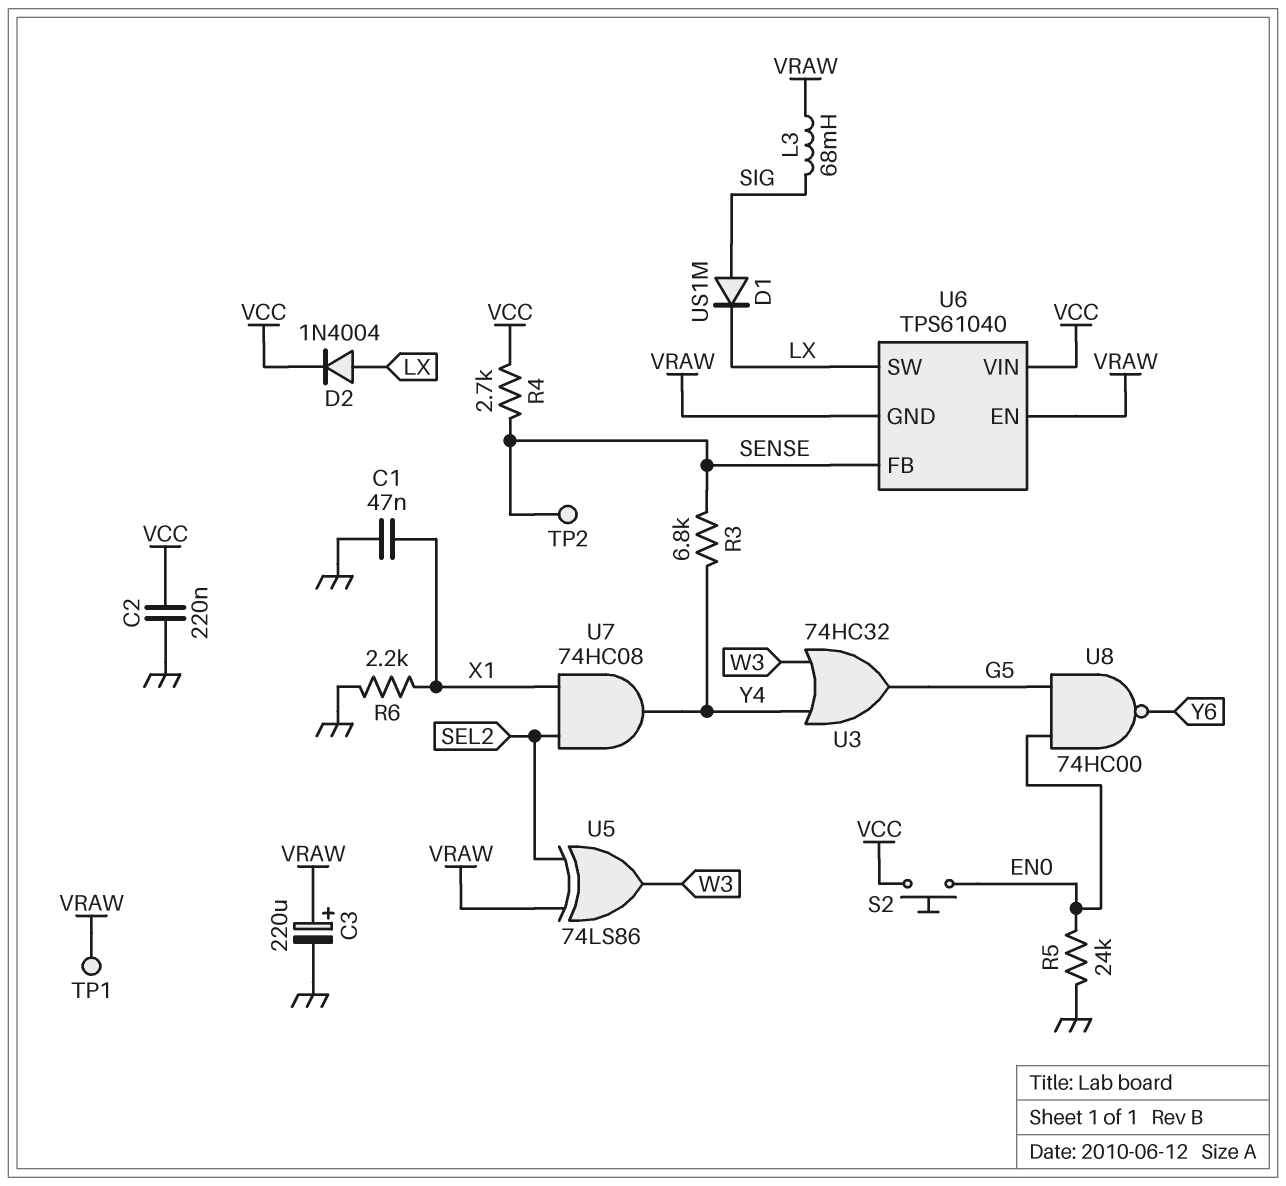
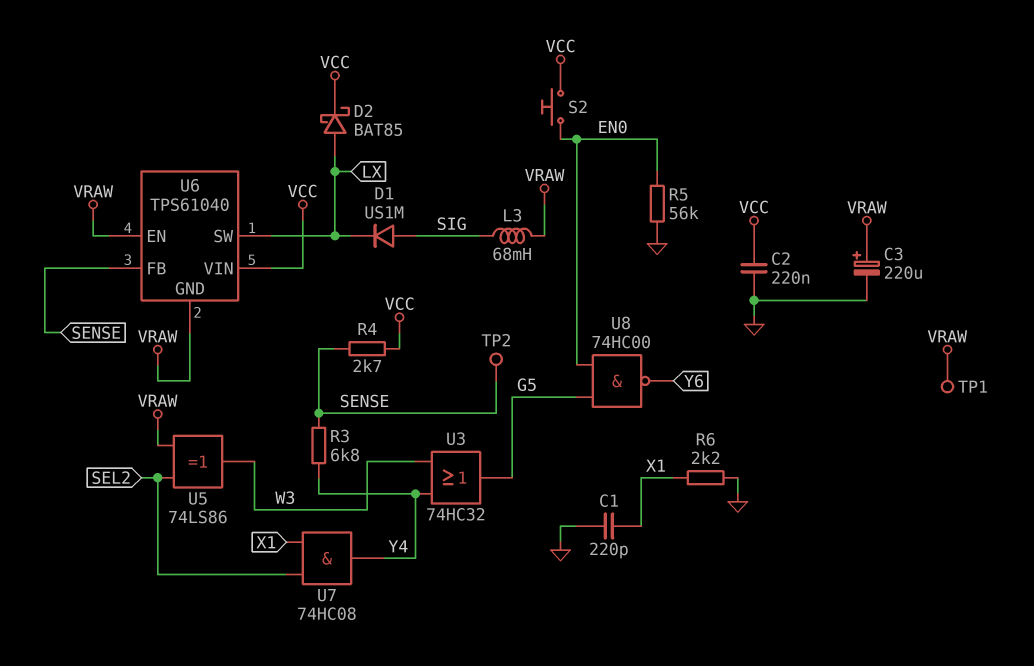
C1: 47nF (GND, X1) -> 220pF (GND, X1)
D2: diode 1N4004 (A LX, K VCC) -> schottky BAT85 (A LX, K VCC)
R5: 24k (EN0, GND) -> 56k (EN0, GND)

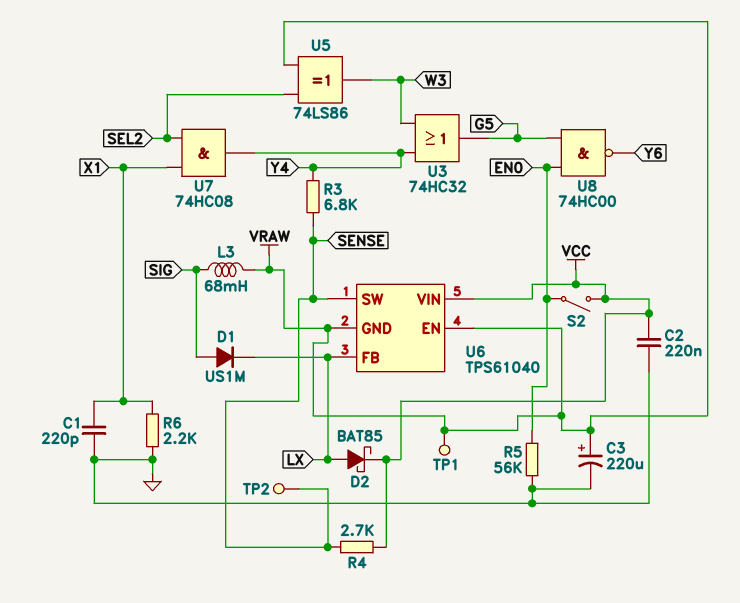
S2: button (EN0, VCC) -> switch (EN0, VCC)
U6 pin FB: SENSE -> LX
U6 pin SW: LX -> SENSE

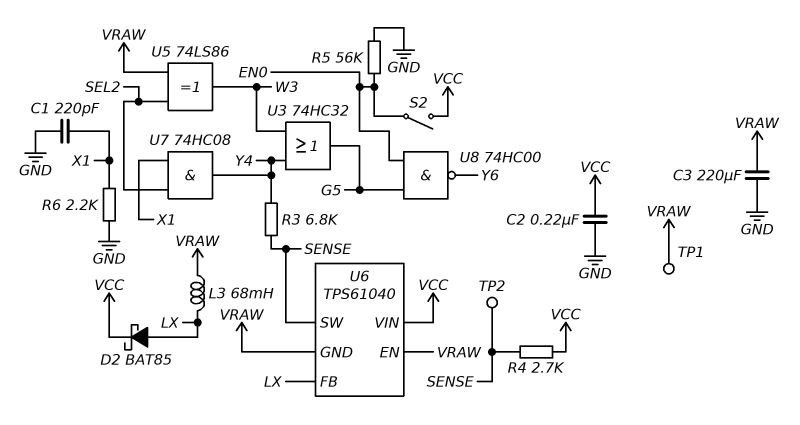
C3: 220uF (plus VRAW, minus GND) -> 220uF (GND, VRAW)
D1: diode US1M (A SIG, K LX) -> none
L3: 68mH (SIG, VRAW) -> 68mH (LX, VRAW)

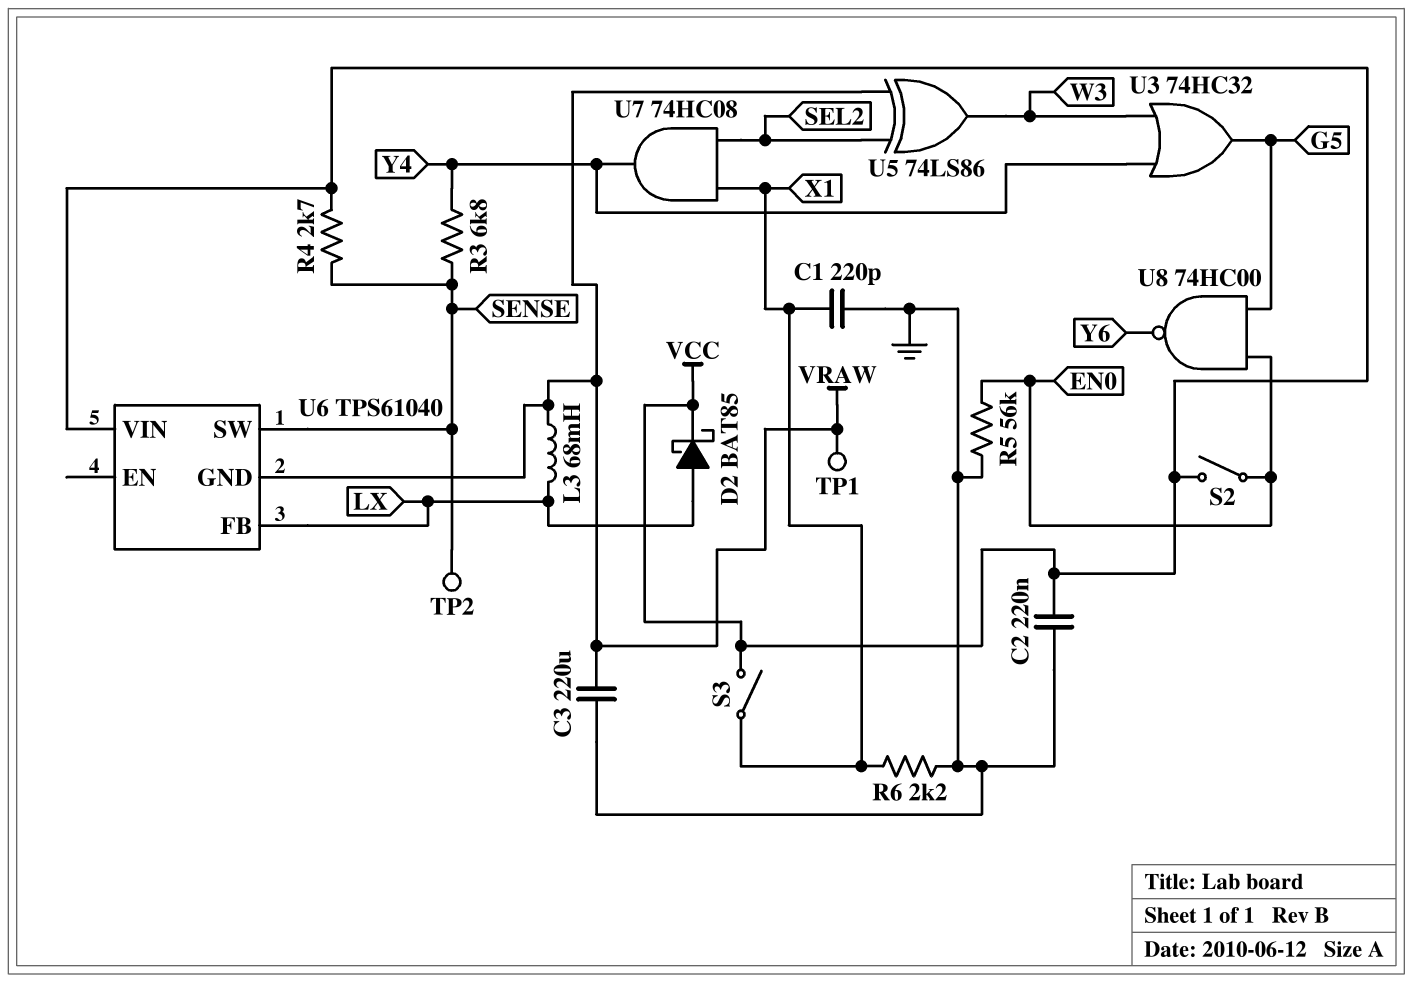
S3: none -> switch (VCC, X1)
U6 pin EN: VRAW -> none

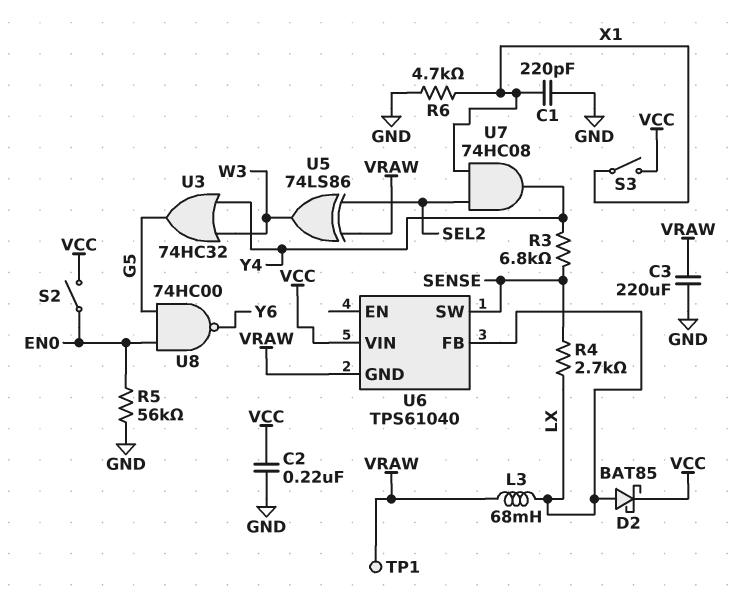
R4: 2.7k (SENSE, VCC) -> 2.7k (LX, SENSE)
R6: 2.2k (GND, X1) -> 4.7k (GND, X1)
TP2: test point (SENSE) -> none

